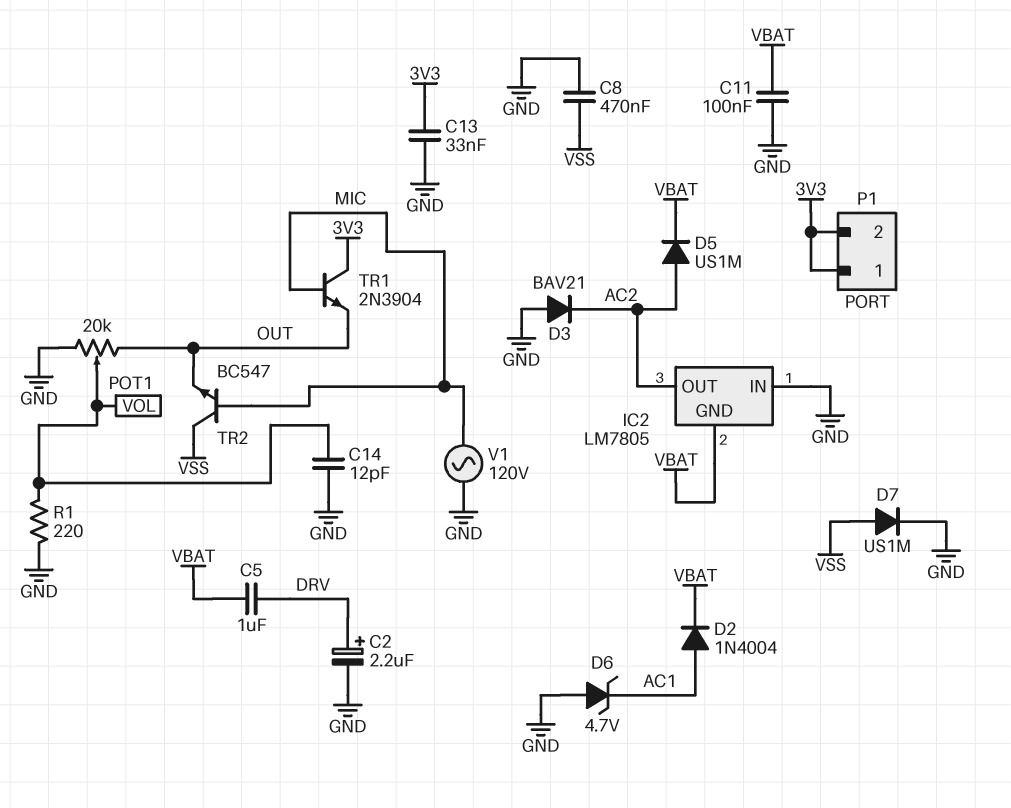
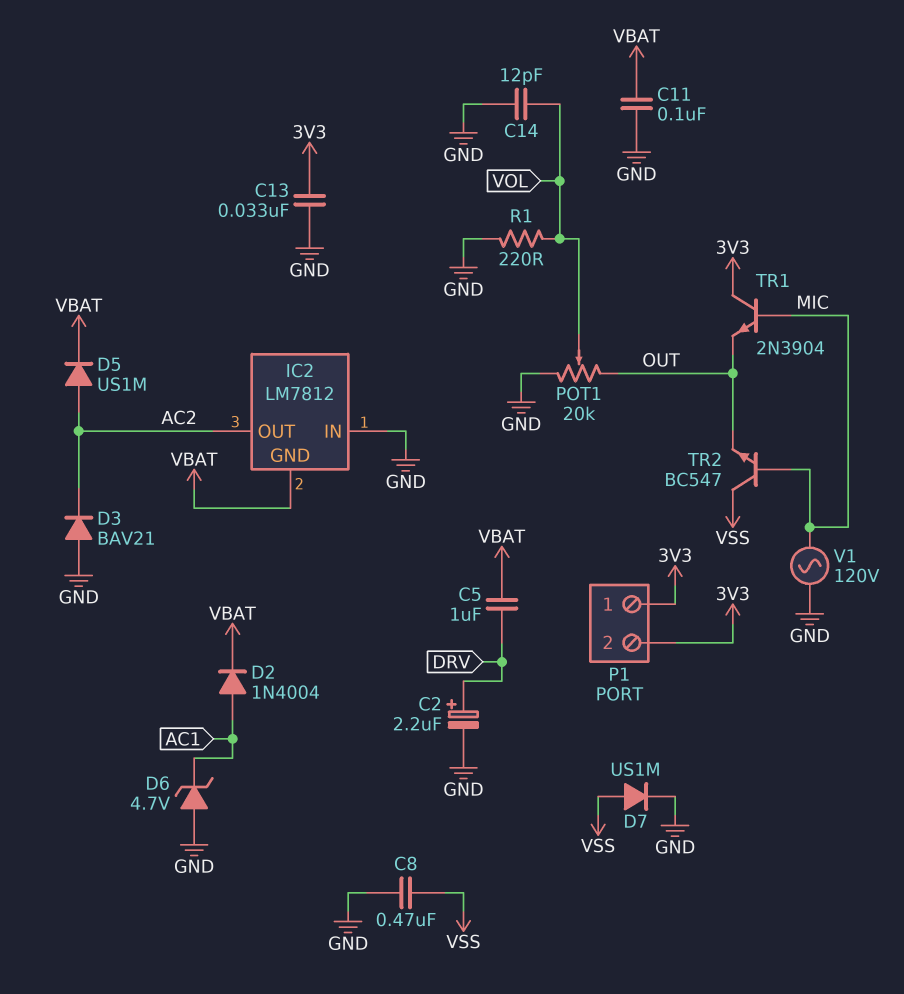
IC2: LM7805 -> LM7812

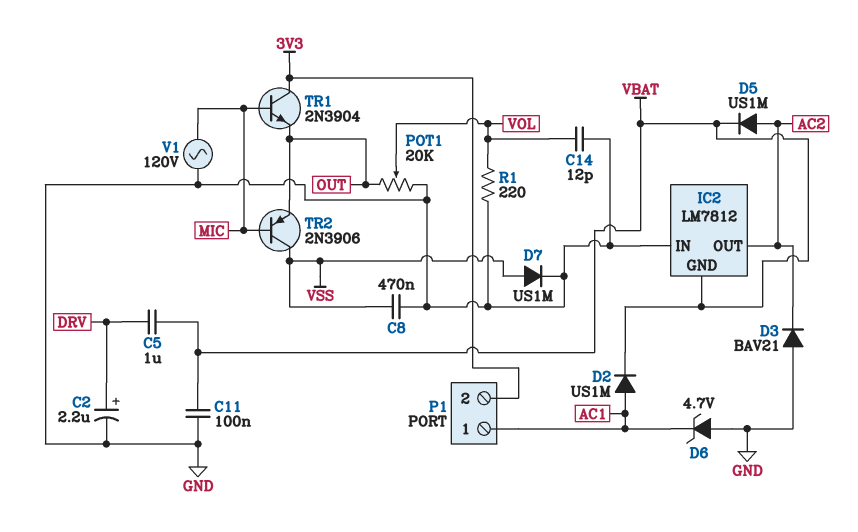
C13: 33nF (3V3, GND) -> none
D2: diode 1N4004 (A AC1, K VBAT) -> diode US1M (A AC1, K VBAT)
P1 pin 1: 3V3 -> AC1
TR2: NPN BC547 (B MIC, C VSS, E OUT) -> PNP 2N3906 (B MIC, C VSS, E OUT)

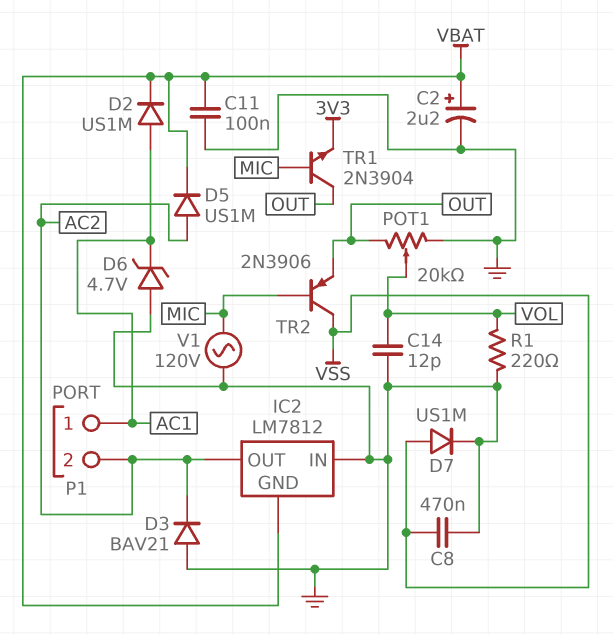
C2: 2.2uF (plus DRV, minus GND) -> 2.2uF (plus VBAT, minus GND)
C5: 1uF (DRV, VBAT) -> none
P1 pin 2: 3V3 -> AC2
TR1: NPN 2N3904 (B MIC, C 3V3, E OUT) -> NPN 2N3904 (B MIC, C OUT, E 3V3)

